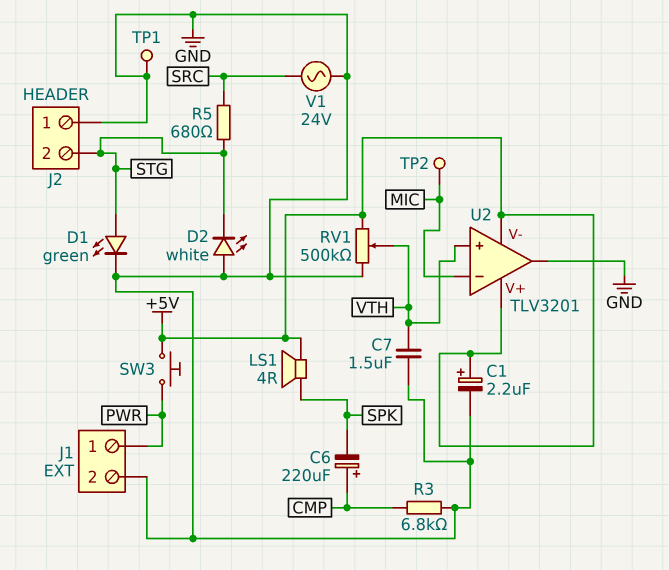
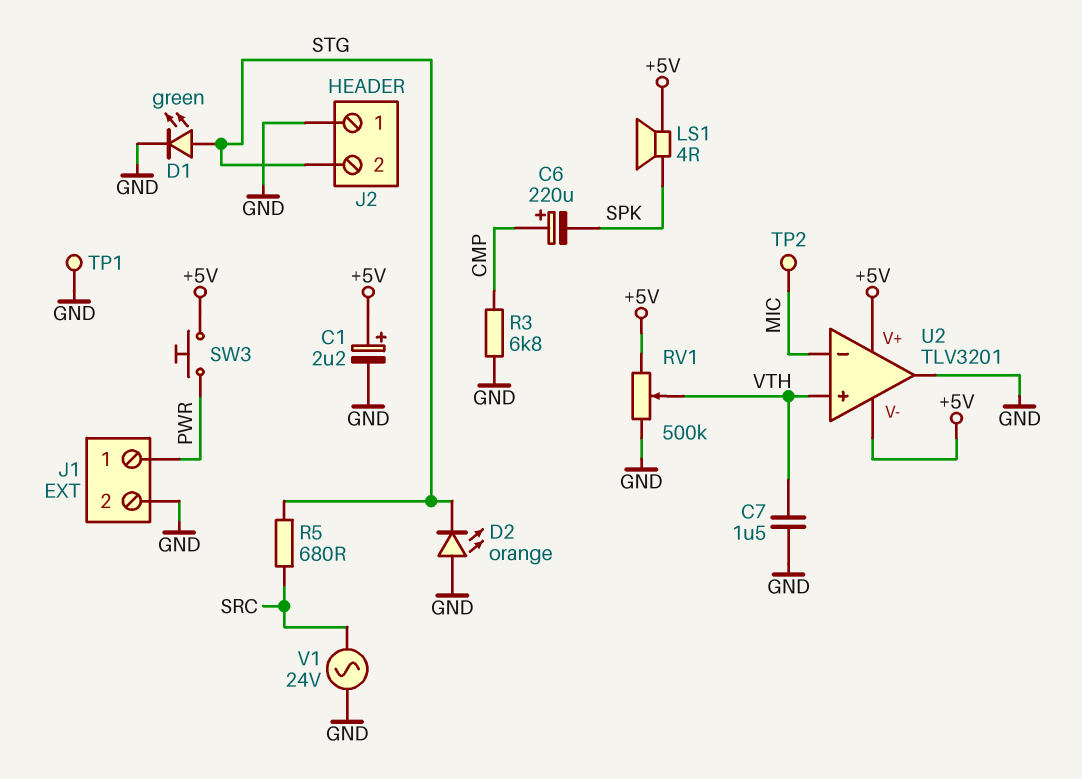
D2: LED white (A GND, K STG) -> LED orange (A GND, K STG)

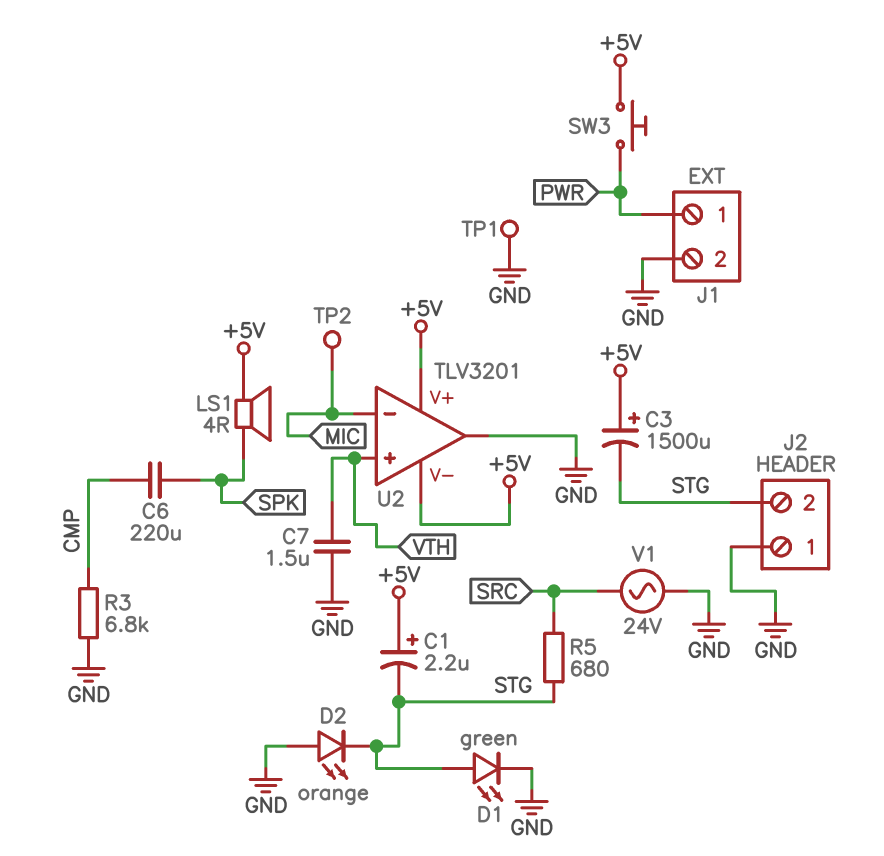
C1: 2.2uF (plus +5V, minus GND) -> 2.2uF (plus +5V, minus STG)
C3: none -> 1500uF (plus +5V, minus STG)
C6: 220uF (plus CMP, minus SPK) -> 220uF (CMP, SPK)
RV1: 500k (+5V, GND, wiper VTH) -> none

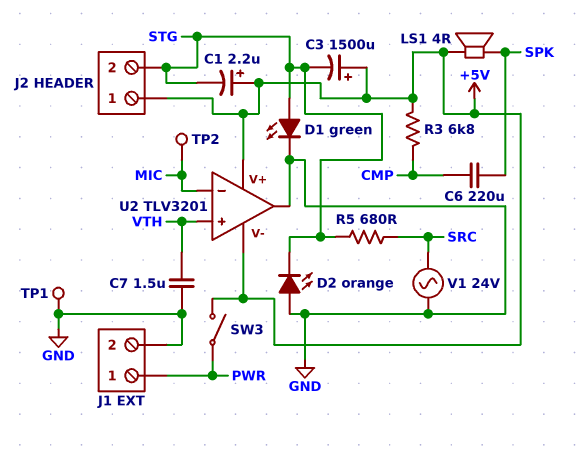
J2 pin 1: GND -> +5V
R3: 6.8k (CMP, GND) -> 6.8k (+5V, CMP)
SW3: button (+5V, PWR) -> switch (+5V, PWR)

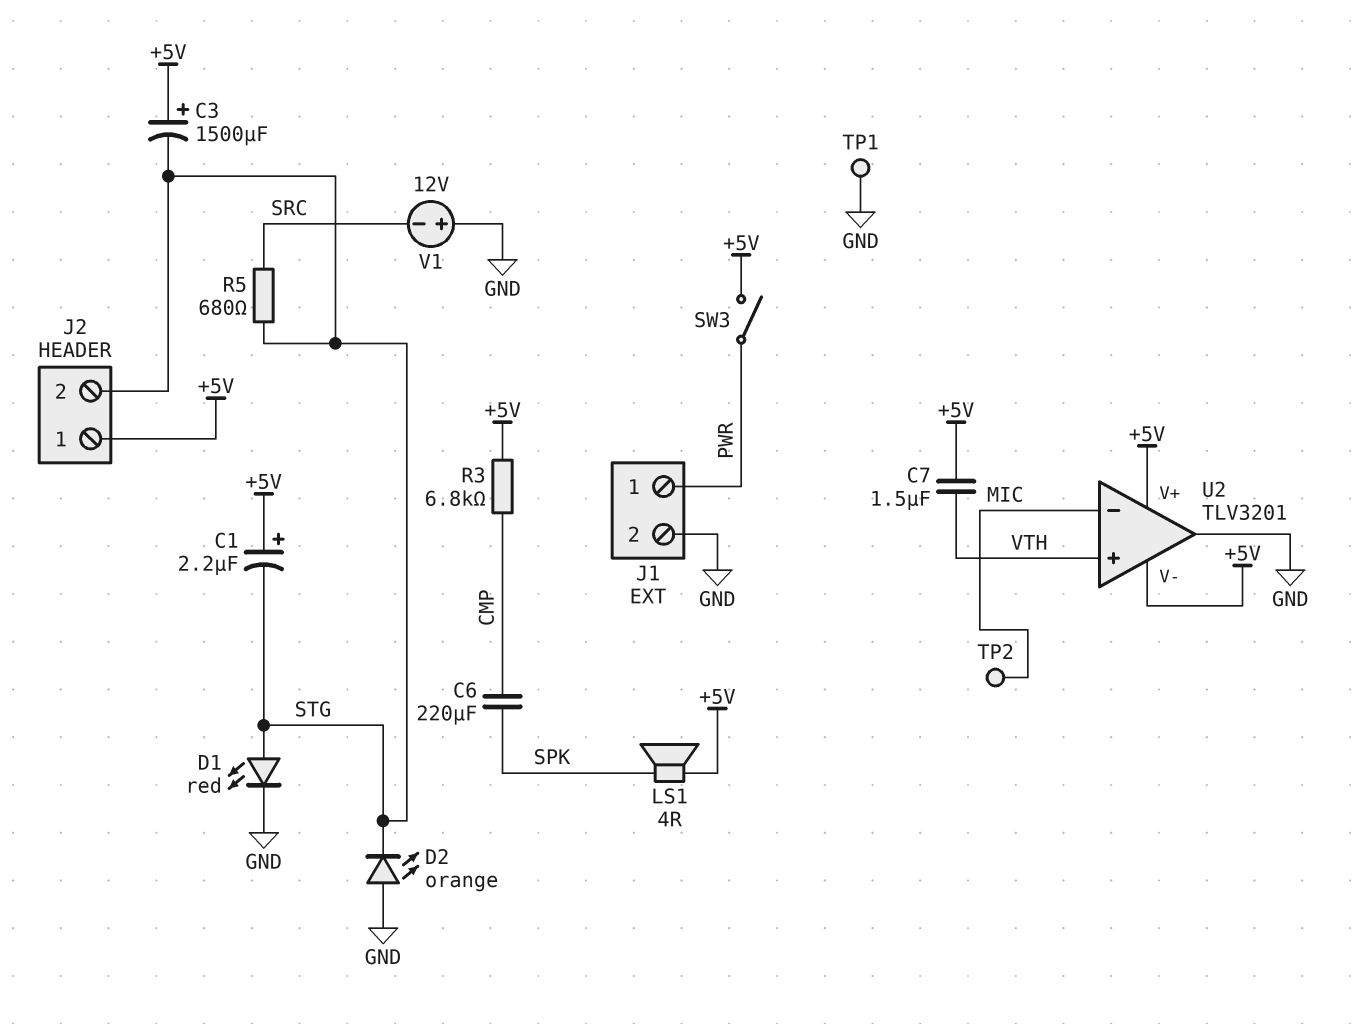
C7: 1.5uF (GND, VTH) -> 1.5uF (+5V, VTH)
D1: LED green (A STG, K GND) -> LED red (A STG, K GND)
V1: AC 24V (GND, SRC) -> 12V (plus GND, minus SRC)

